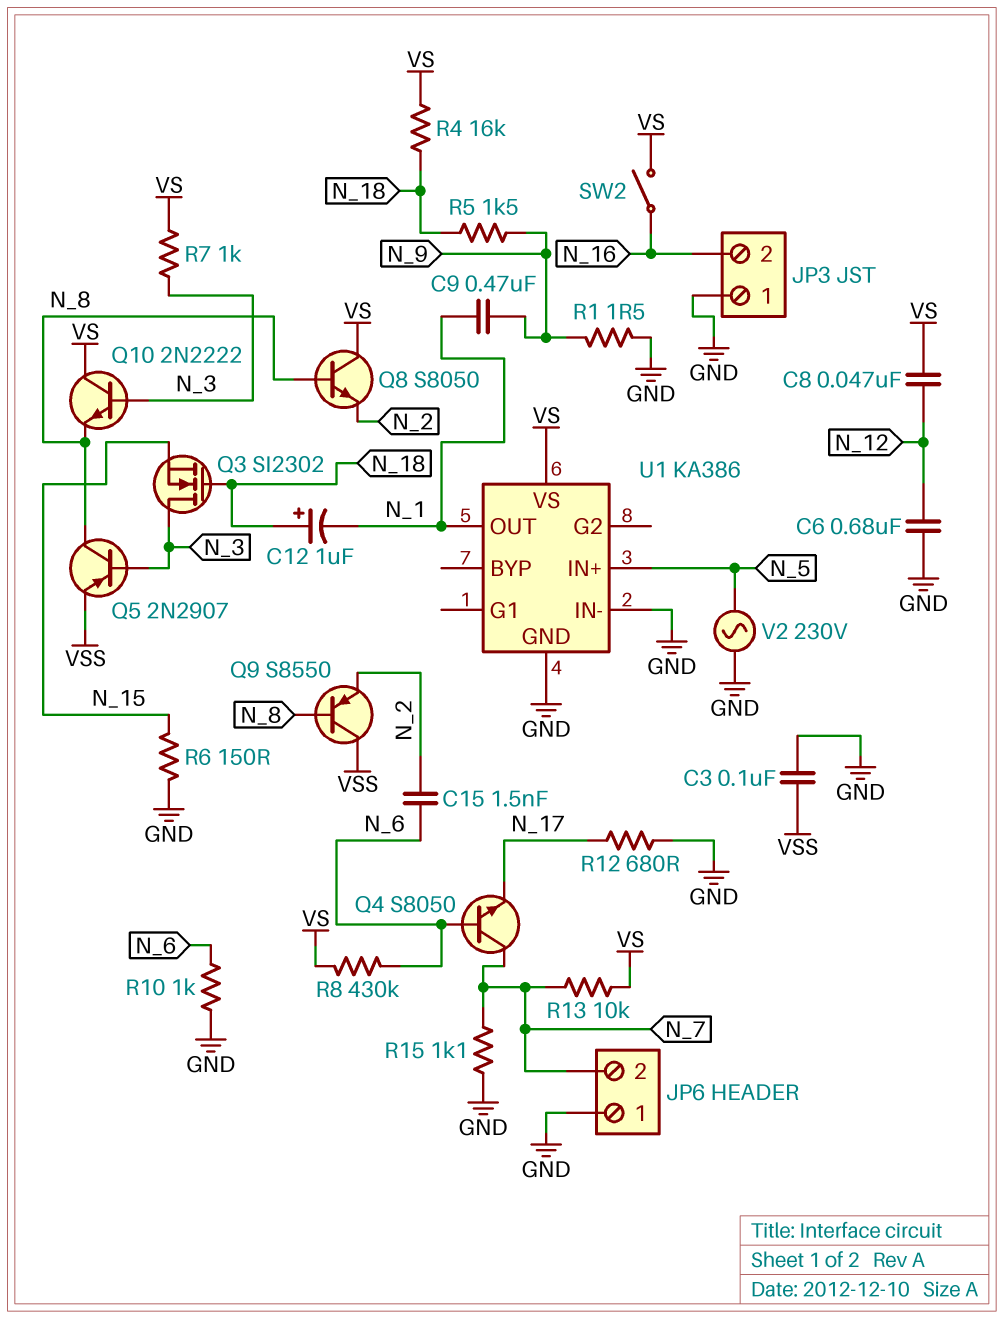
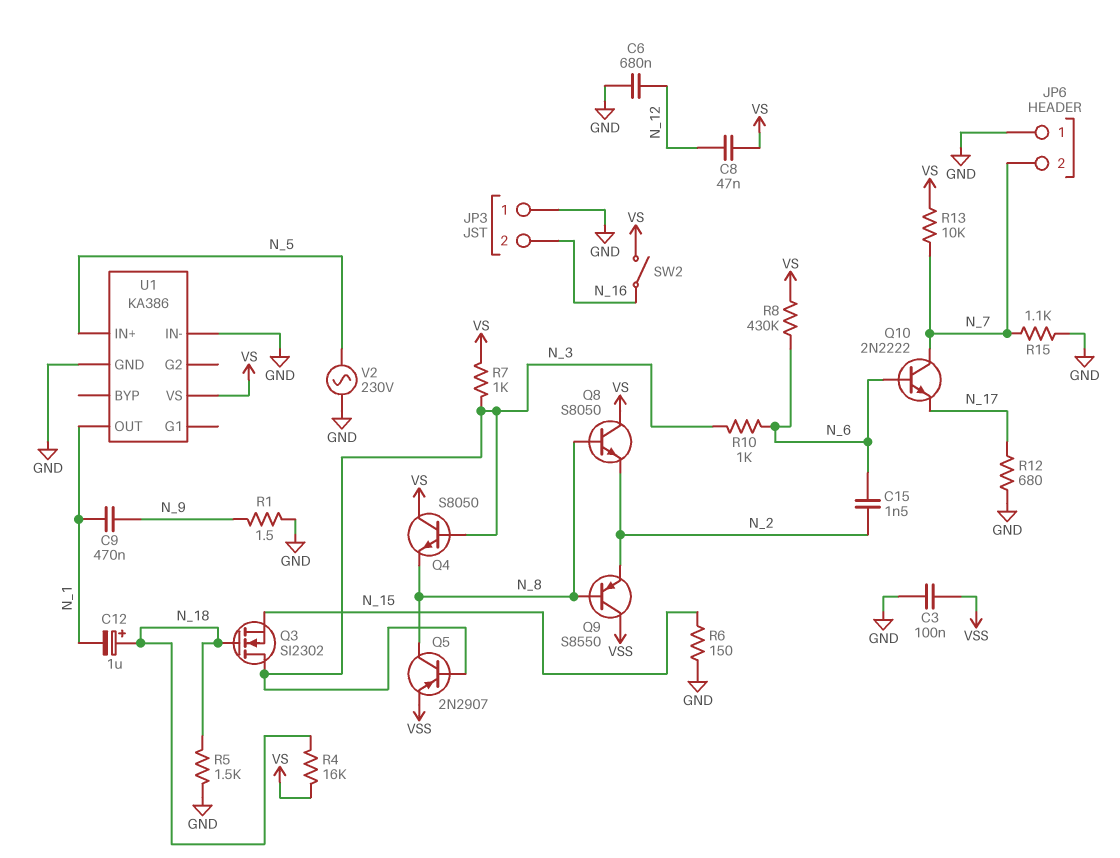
Q4: NPN S8050 (B N_6, C N_7, E N_17) -> NPN S8050 (B N_3, C VS, E N_8)
Q10: NPN 2N2222 (B N_3, C VS, E N_8) -> NPN 2N2222 (B N_6, C N_7, E N_17)
R5: 1.5k (N_9, N_18) -> 1.5k (GND, N_18)
R10: 1k (GND, N_6) -> 1k (N_3, N_6)

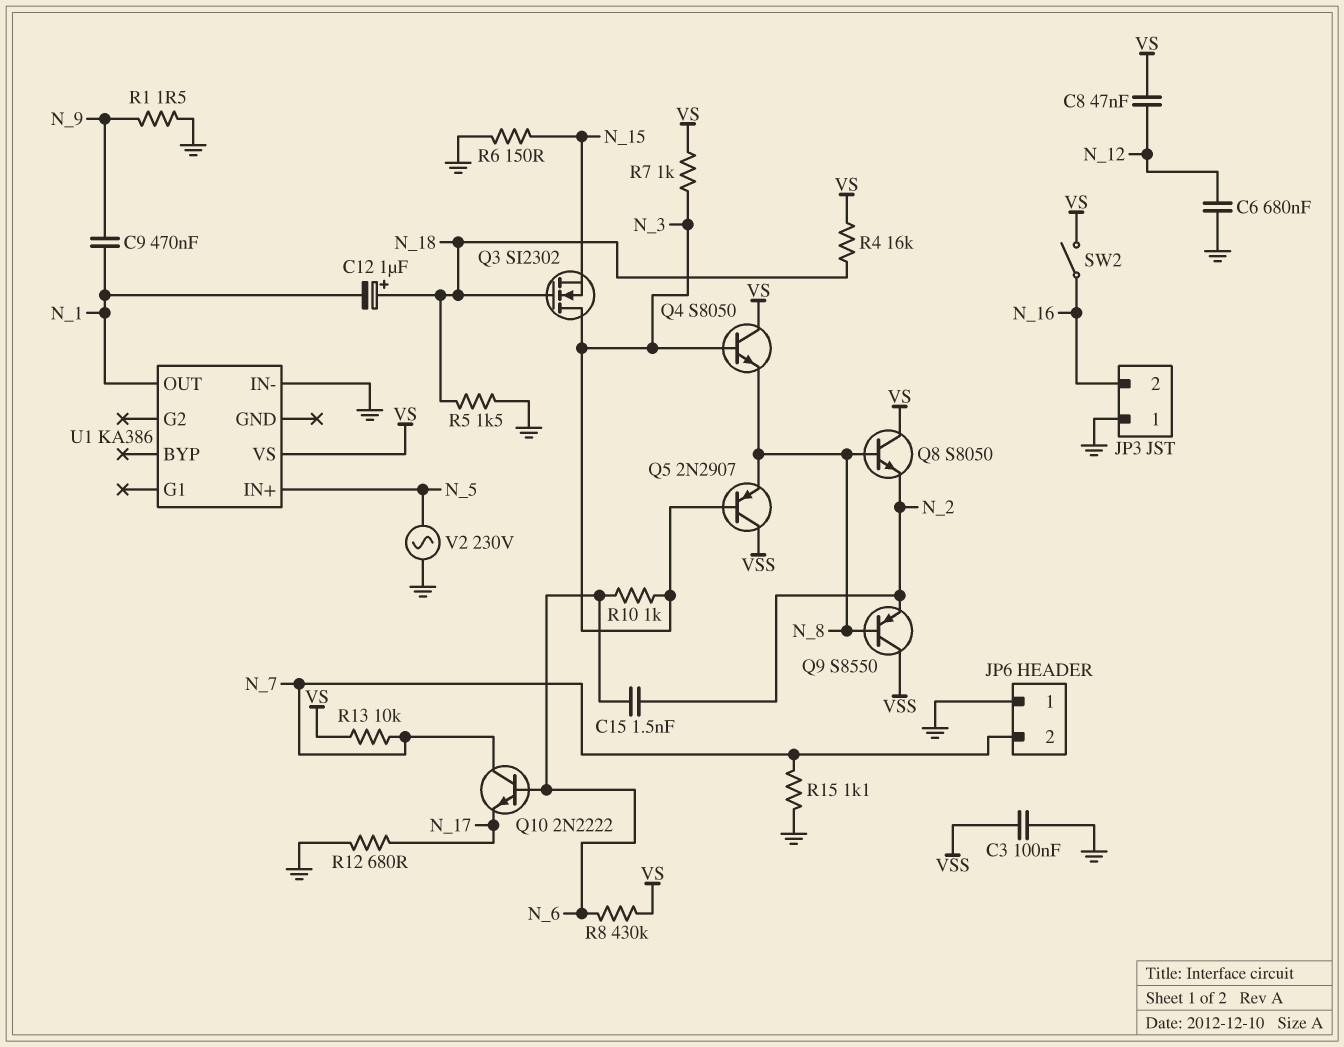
Q5: PNP 2N2907 (B N_3, C N_8, E VSS) -> PNP 2N2907 (B N_3, C VSS, E N_8)
U1 pin GND: GND -> none

